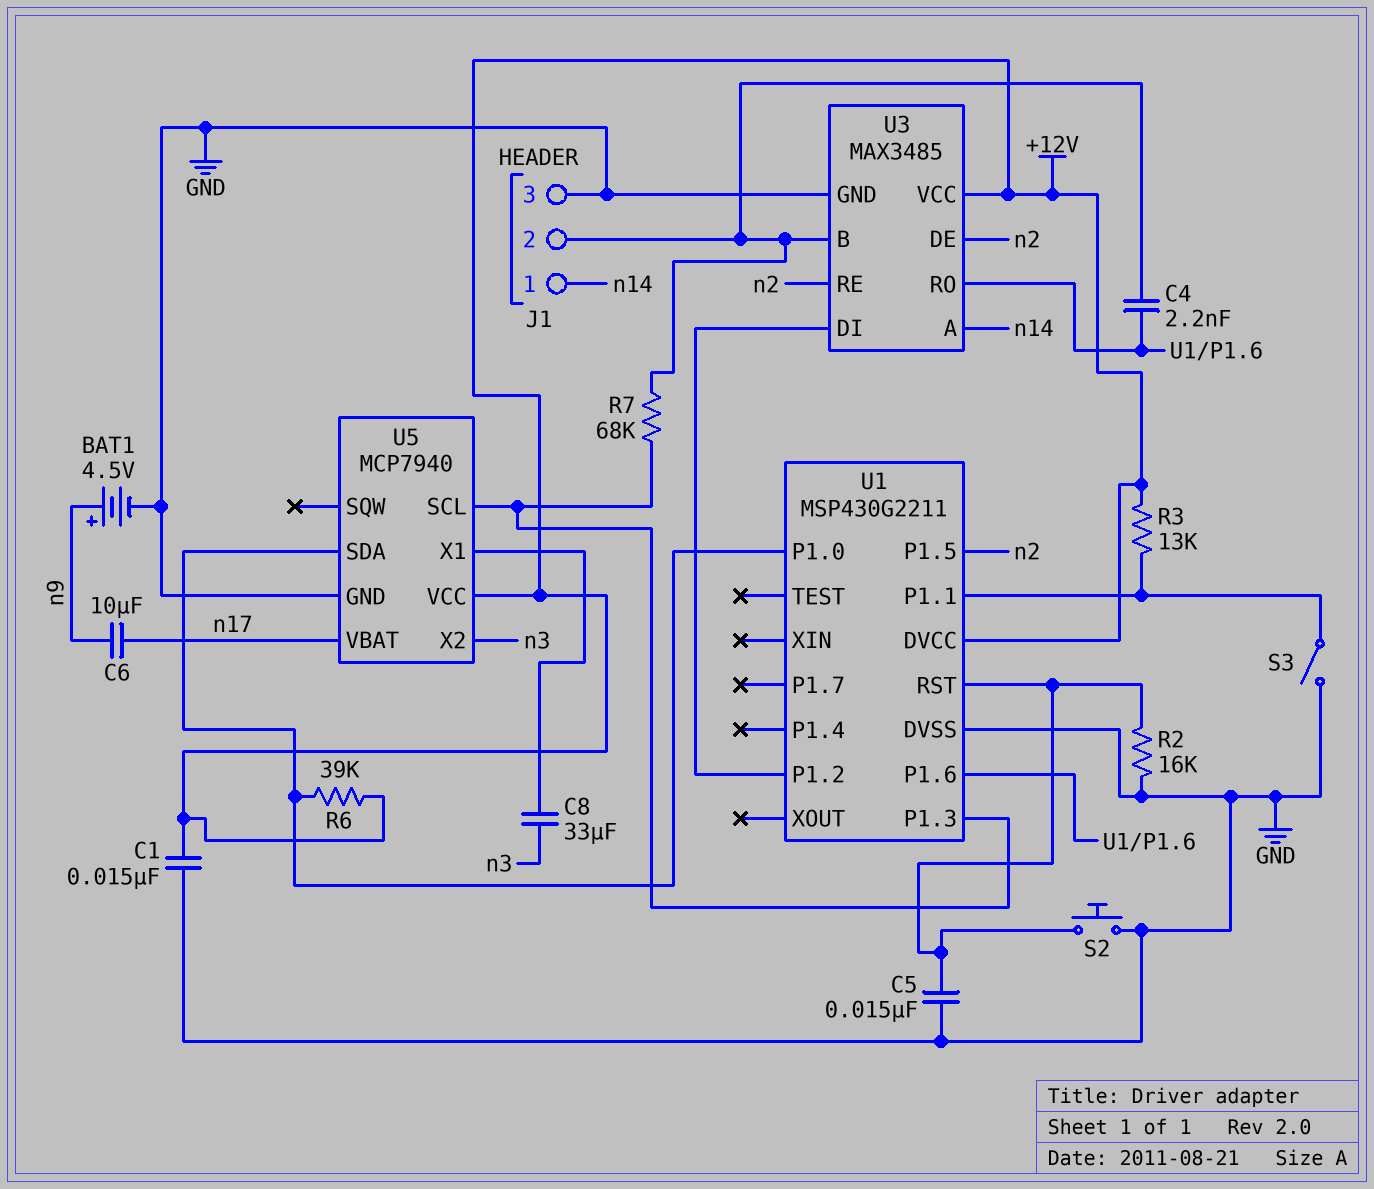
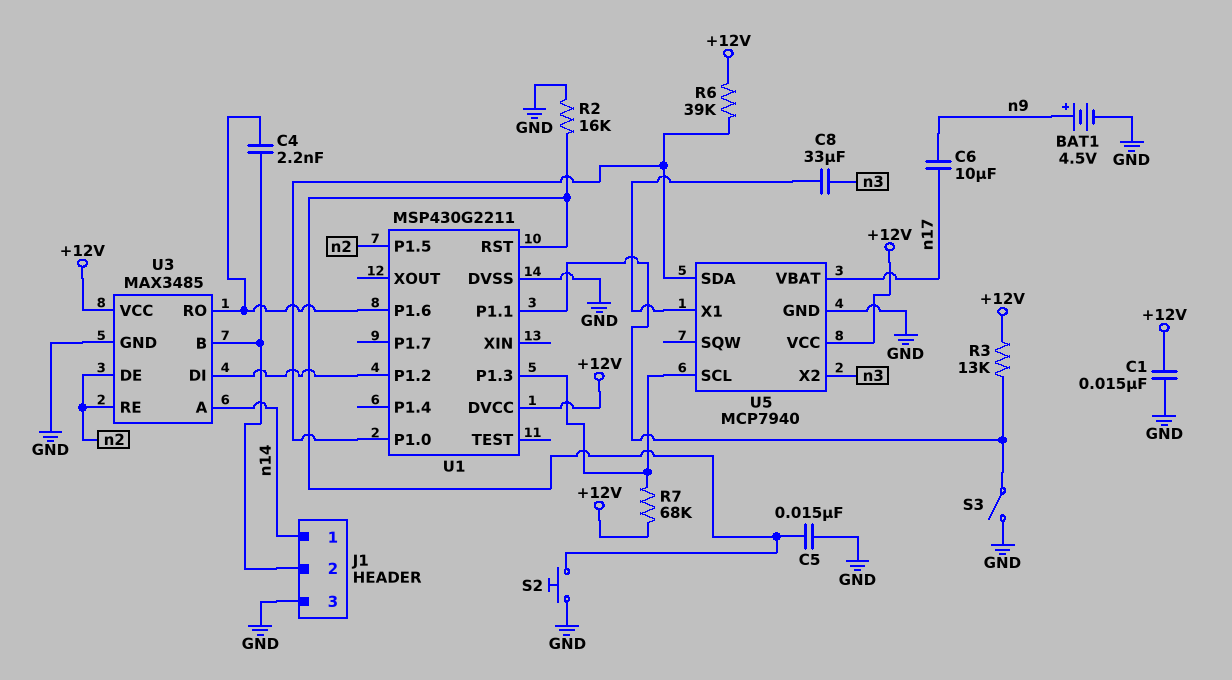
R7: 68k (J1/2, U1/P1.3) -> 68k (+12V, U1/P1.3)

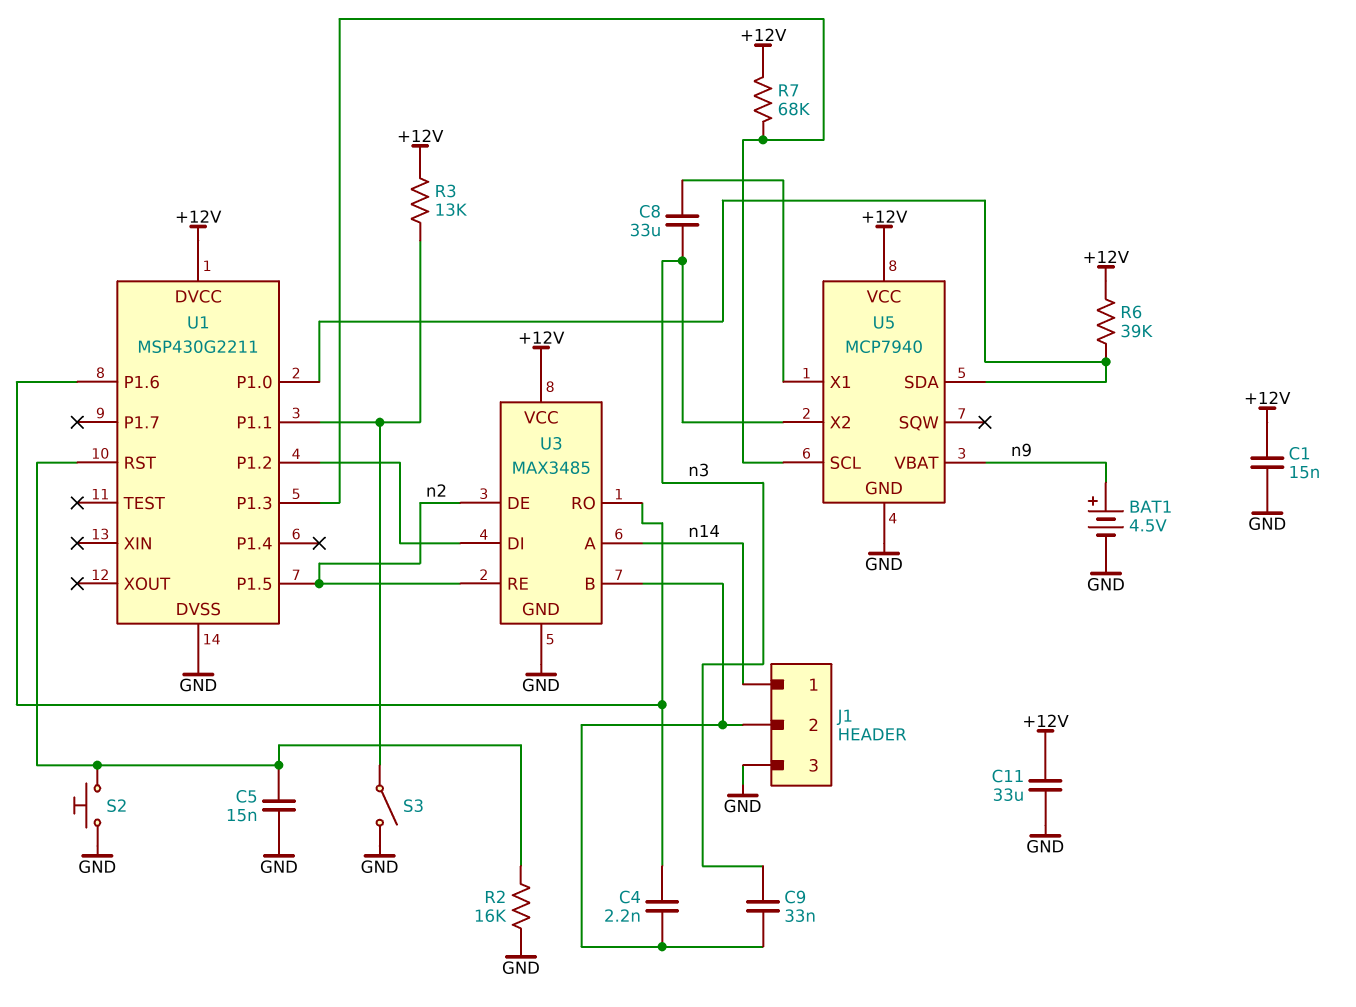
C6: 10uF (n9, n17) -> none
C9: none -> 33nF (J1/2, n3)
C11: none -> 33uF (+12V, GND)
U5 pin VBAT: n17 -> n9

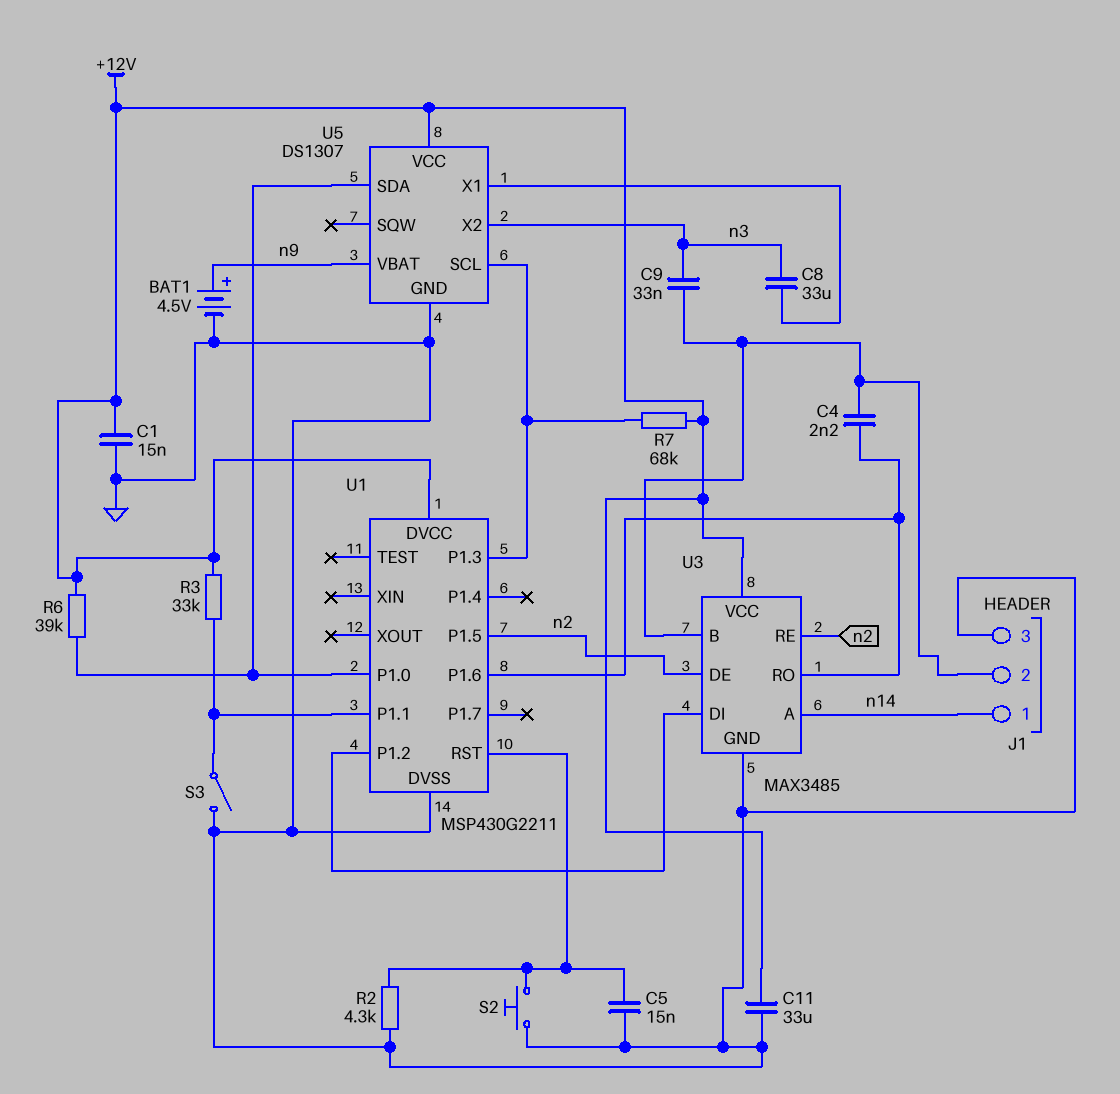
R2: 16k (GND, U1/RST) -> 4.3k (GND, U1/RST)
R3: 13k (+12V, U1/P1.1) -> 33k (+12V, U1/P1.1)
U5: MCP7940 -> DS1307

